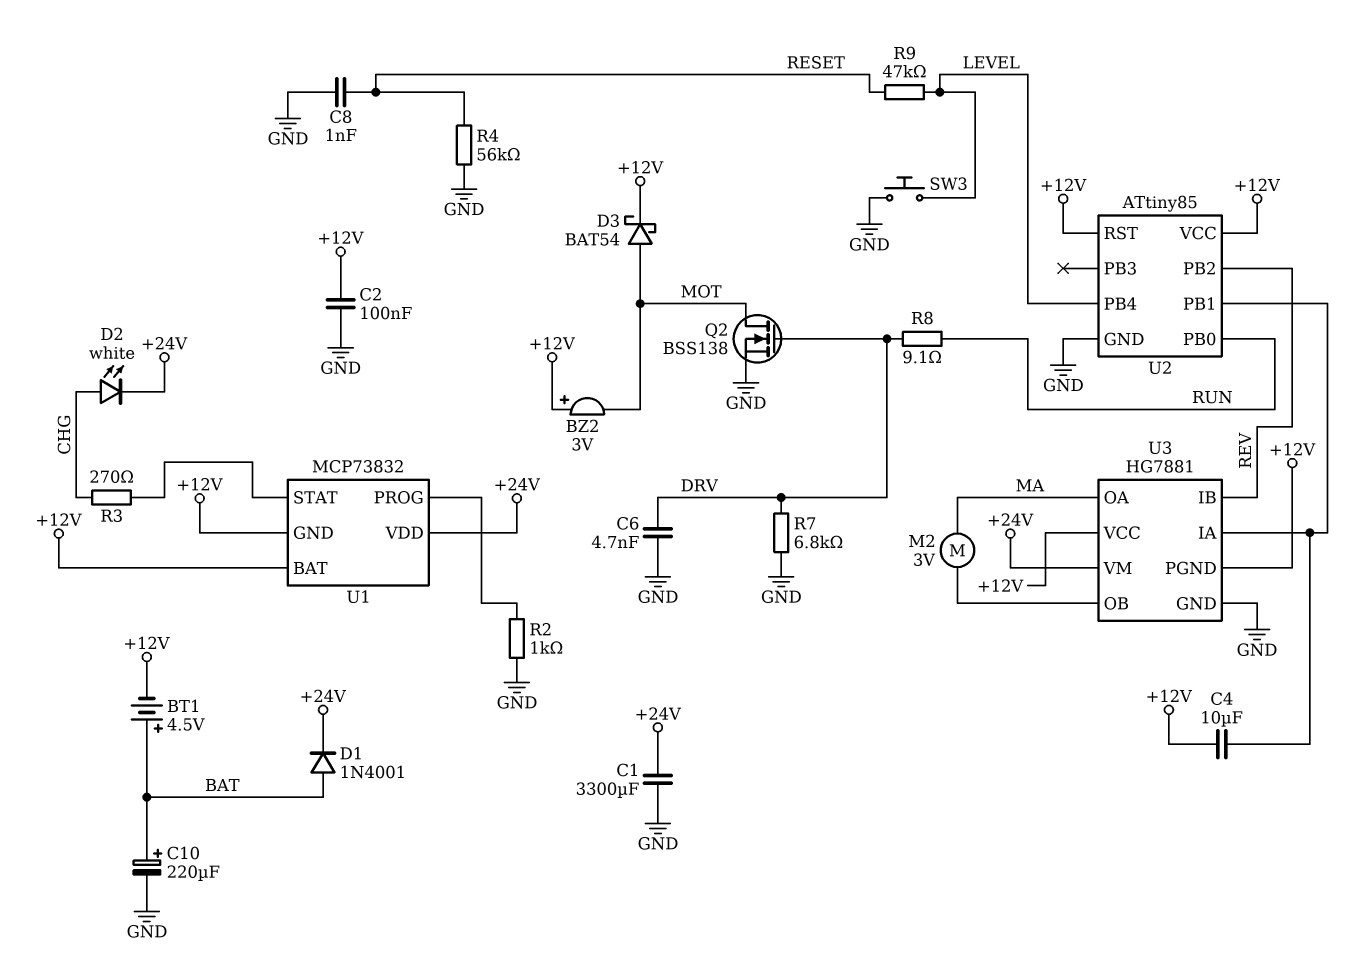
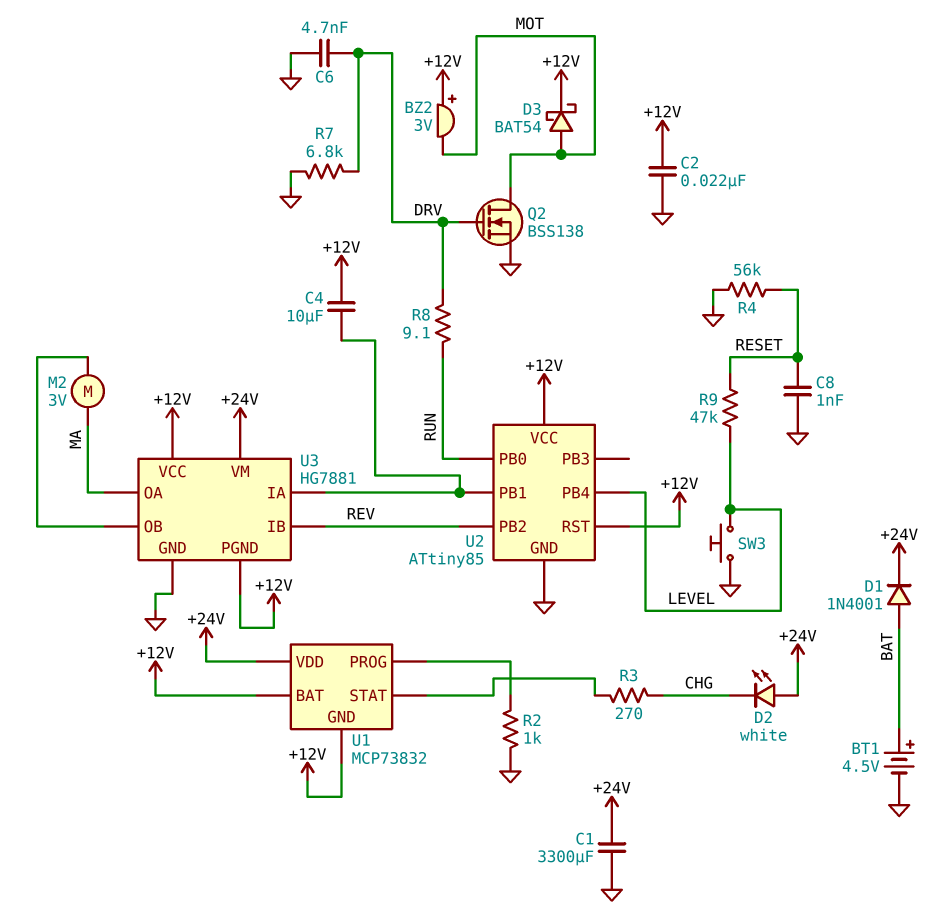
BT1: 4.5V (plus BAT, minus +12V) -> 4.5V (plus BAT, minus GND)
C2: 100nF (+12V, GND) -> 22nF (+12V, GND)
C10: 220uF (plus BAT, minus GND) -> none
D2: LED white (A CHG, K +24V) -> LED white (A +24V, K CHG)

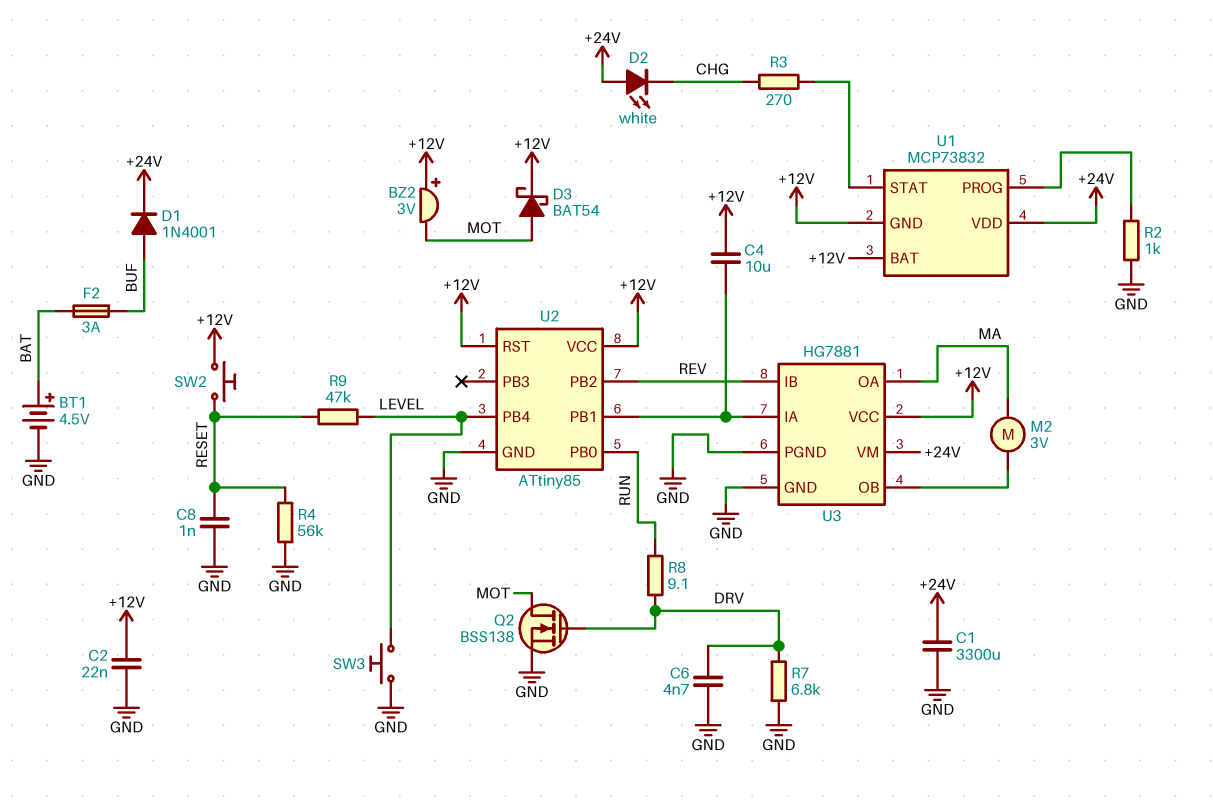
D1: diode 1N4001 (A BAT, K +24V) -> diode 1N4001 (A BUF, K +24V)
F2: none -> 3A (BAT, BUF)
SW2: none -> button (+12V, RESET)
U3 pin PGND: +12V -> GND

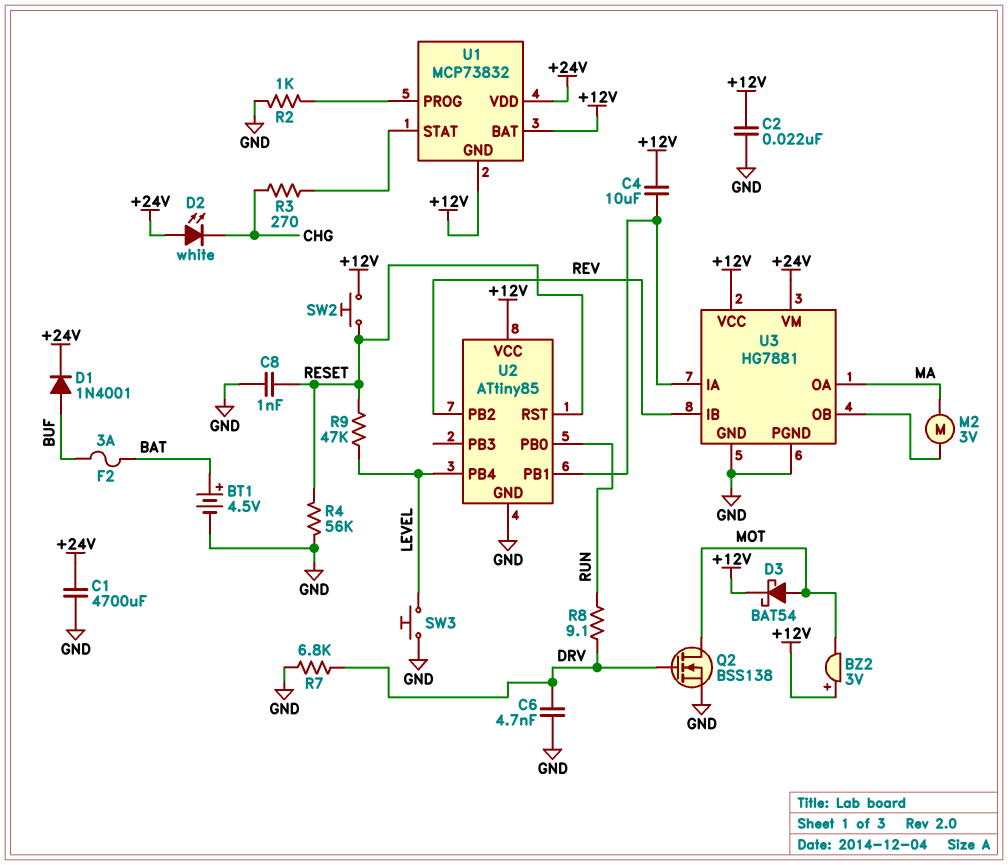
C1: 3300uF (+24V, GND) -> 4700uF (+24V, GND)
U2 pin RST: +12V -> RESET

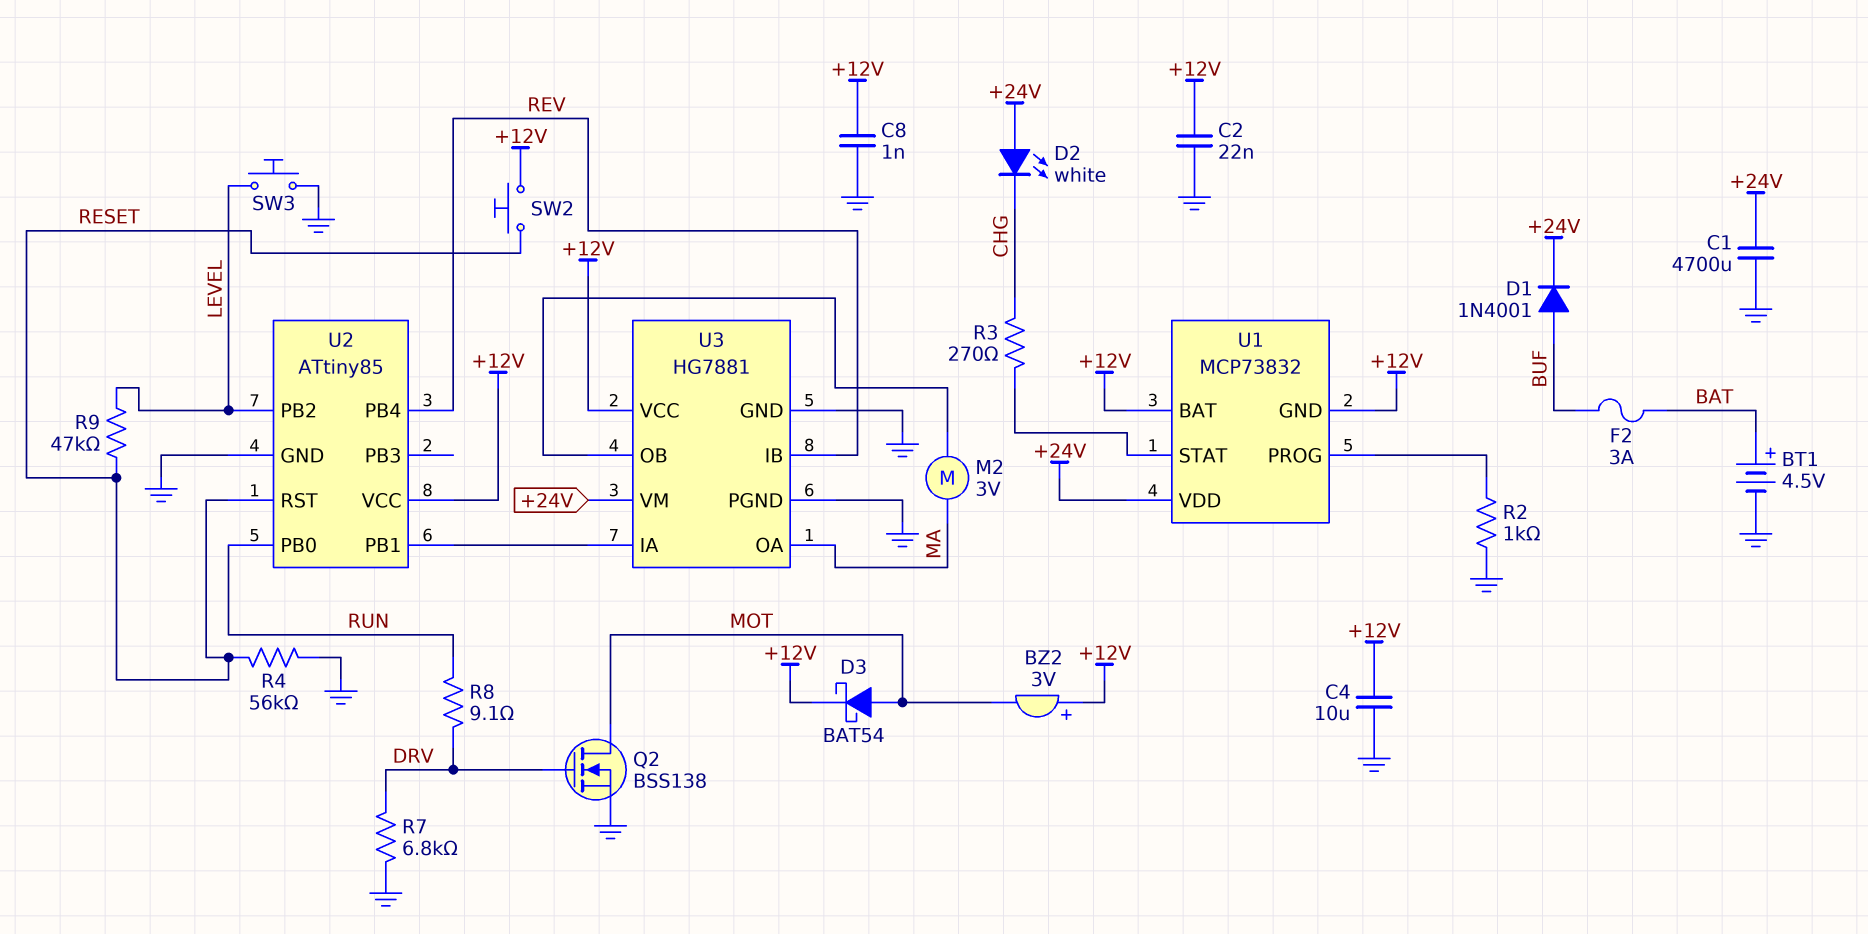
C4: 10uF (+12V, U2/PB1) -> 10uF (+12V, GND)
C6: 4.7nF (DRV, GND) -> none
C8: 1nF (GND, RESET) -> 1nF (+12V, GND)
U2 pin PB2: REV -> LEVEL
U2 pin PB4: LEVEL -> REV

